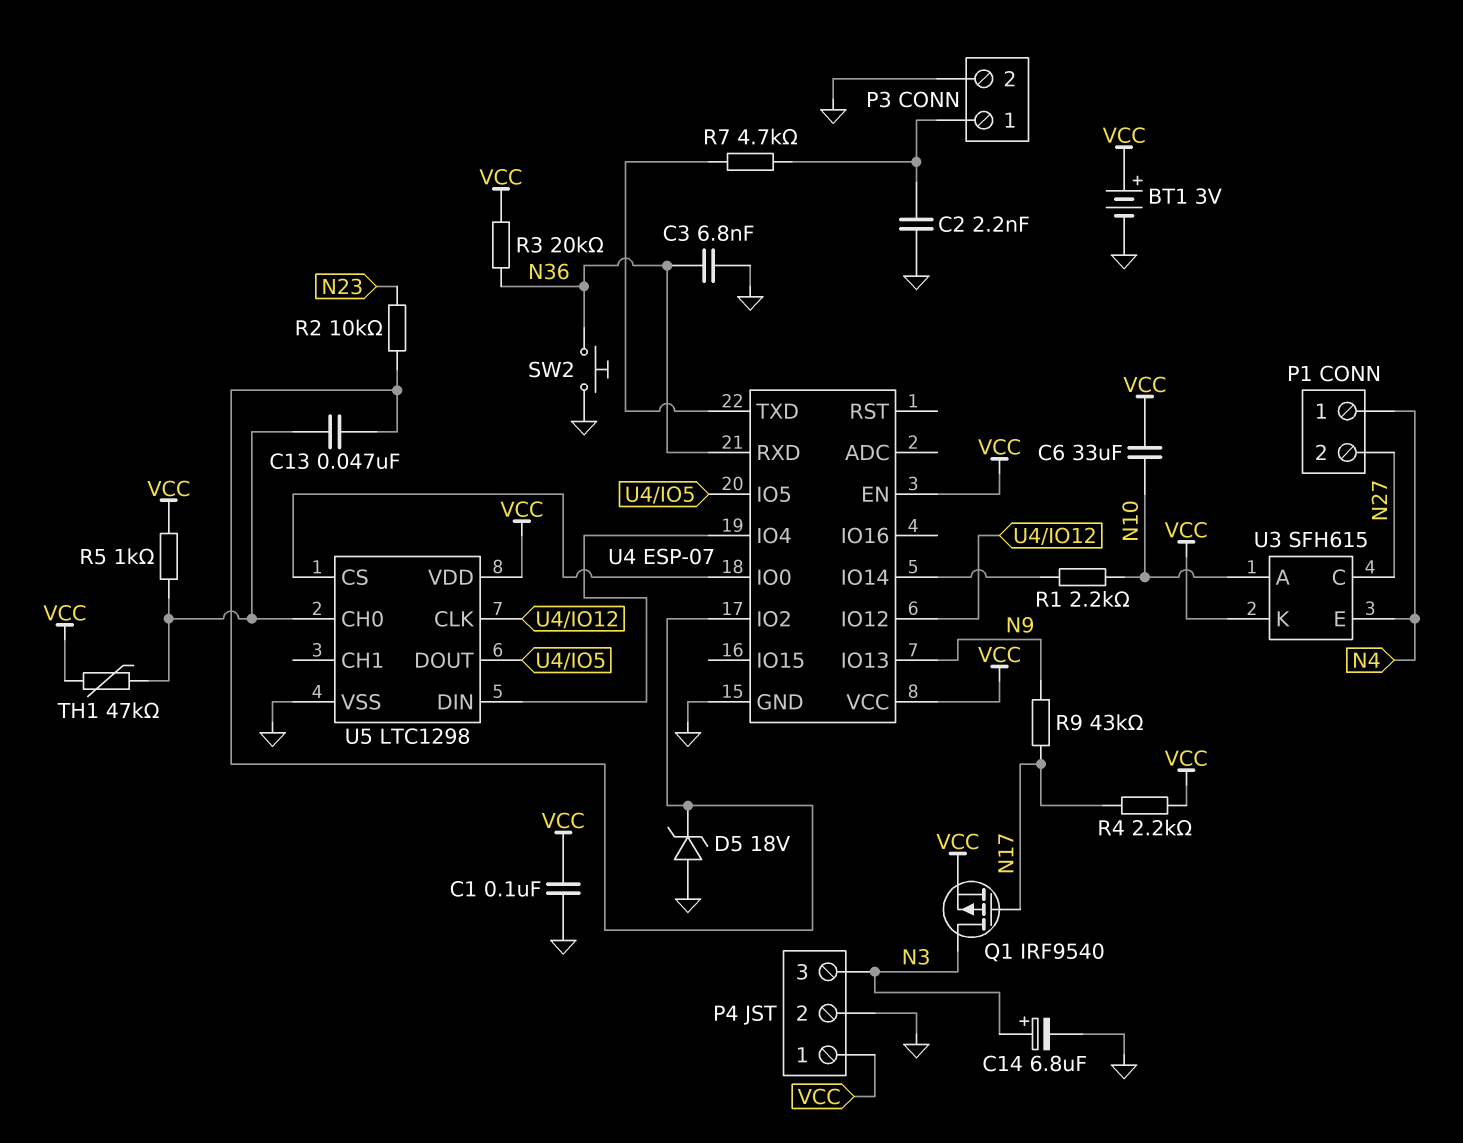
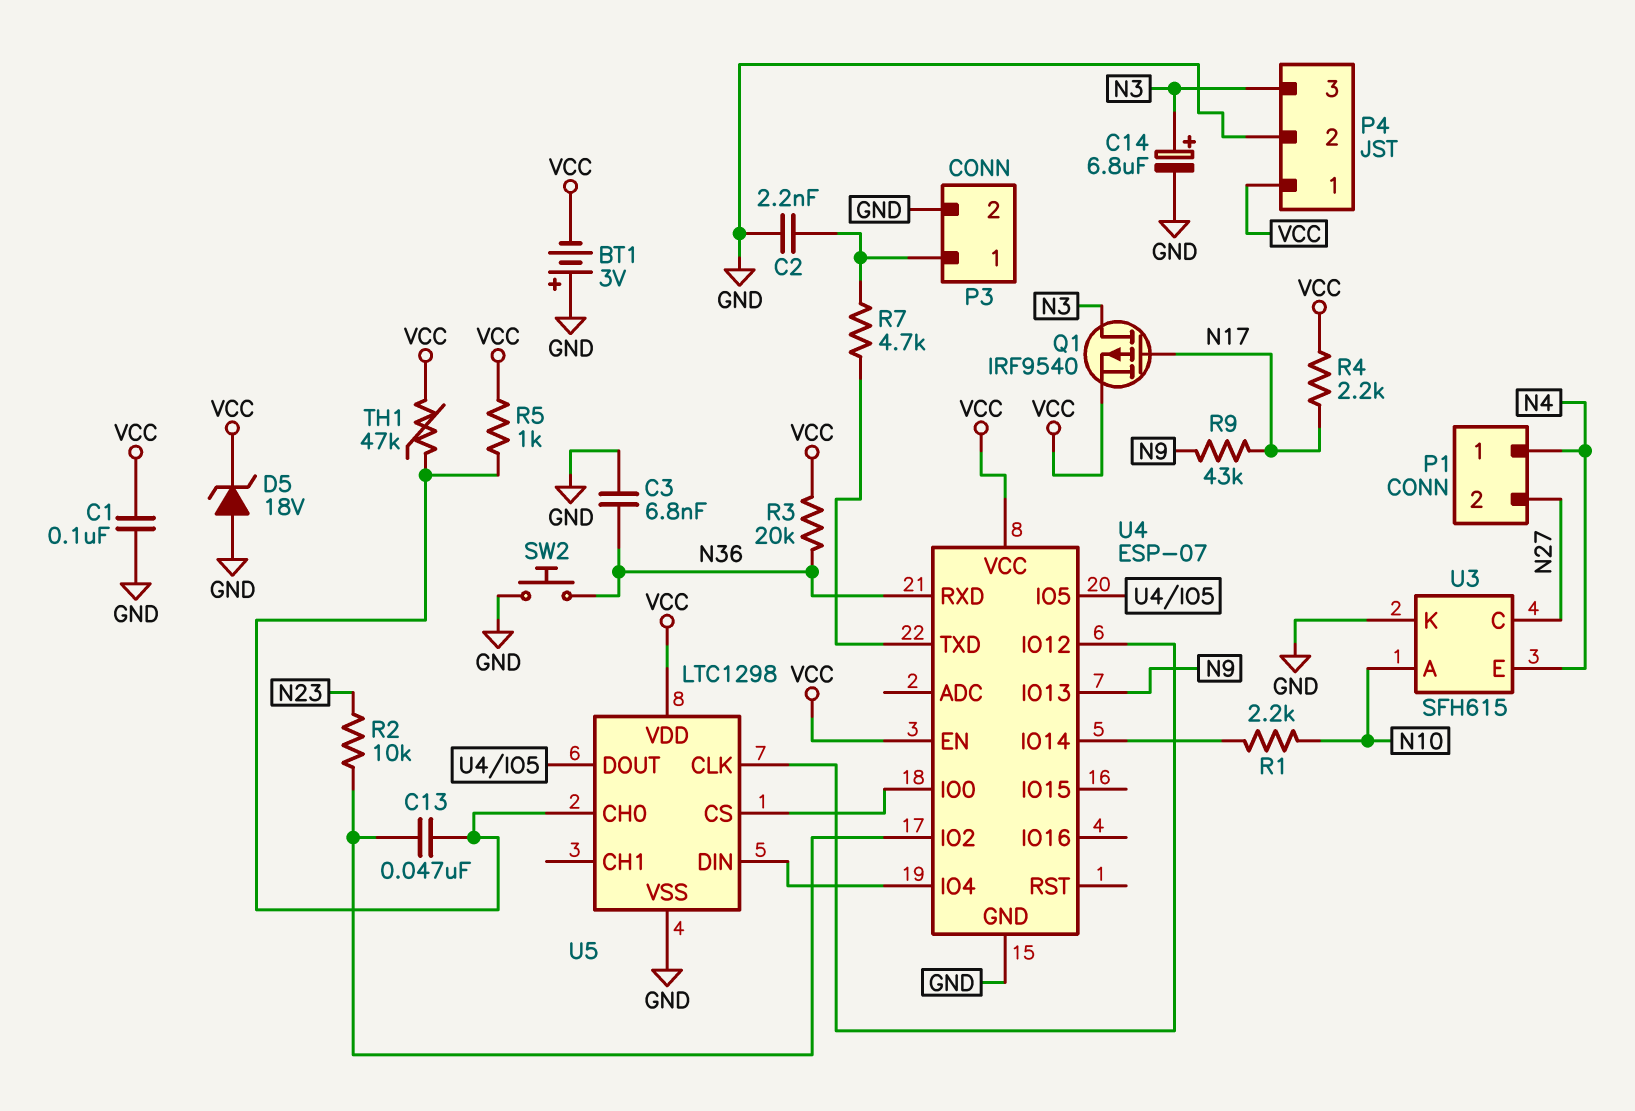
BT1: 3V (plus VCC, minus GND) -> 3V (plus GND, minus VCC)
C6: 33uF (N10, VCC) -> none
D5: zener 18V (A GND, K U4/IO2) -> zener 18V (A GND, K VCC)
U3 pin K: VCC -> GND

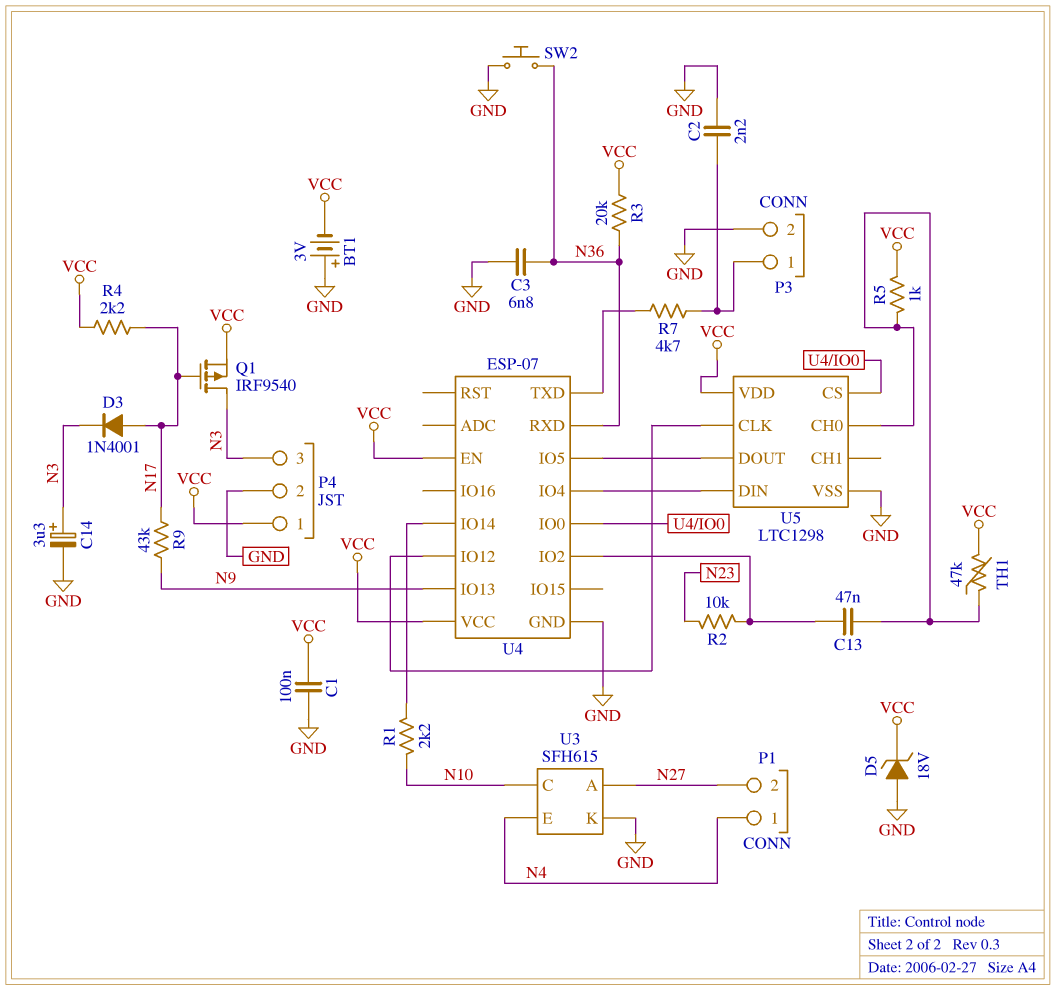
C14: 6.8uF (plus N3, minus GND) -> 3.3uF (plus N3, minus GND)
D3: none -> diode 1N4001 (A N17, K N3)
U3 pin A: N10 -> N27
U3 pin C: N27 -> N10

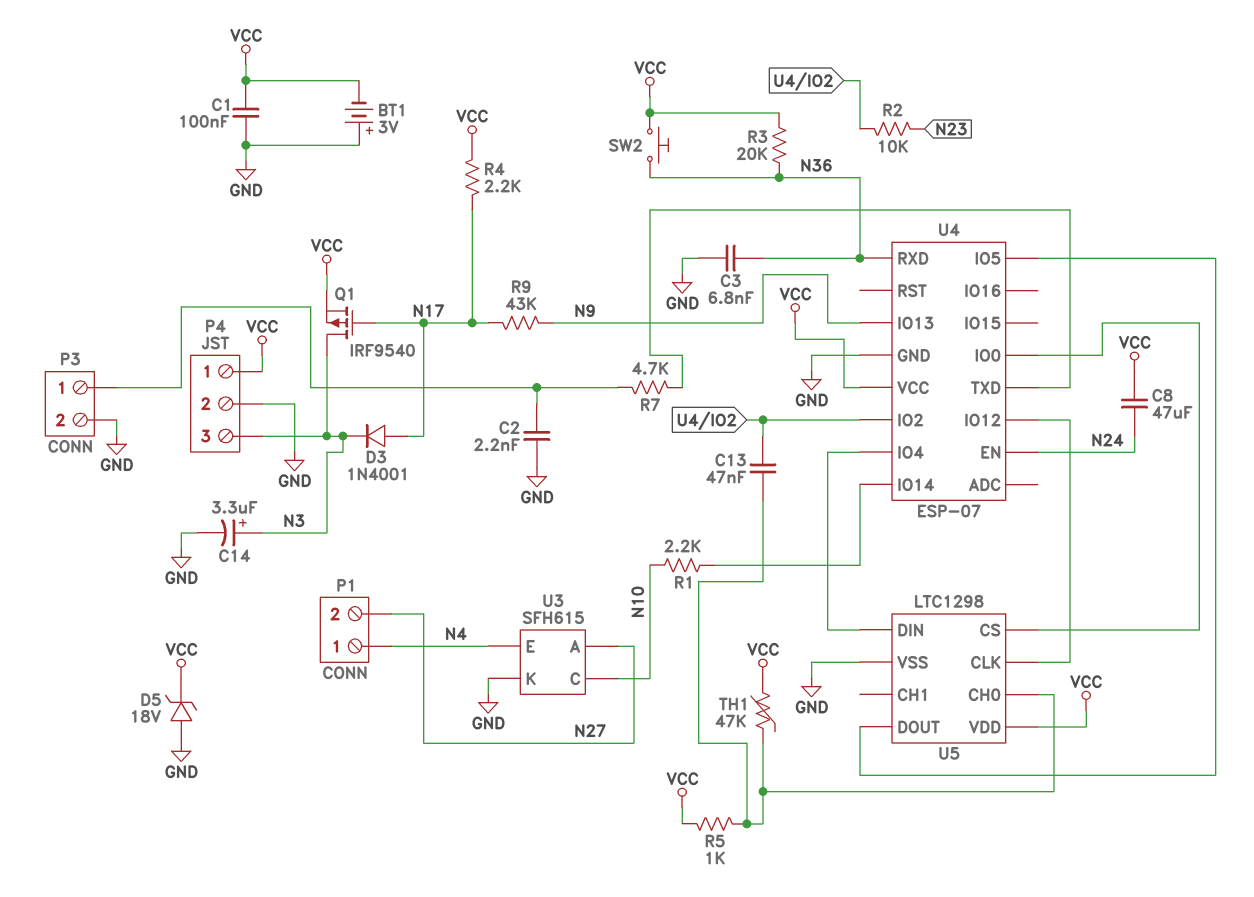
C8: none -> 47uF (N24, VCC)
SW2: button (GND, N36) -> button (N36, VCC)
U4 pin EN: VCC -> N24

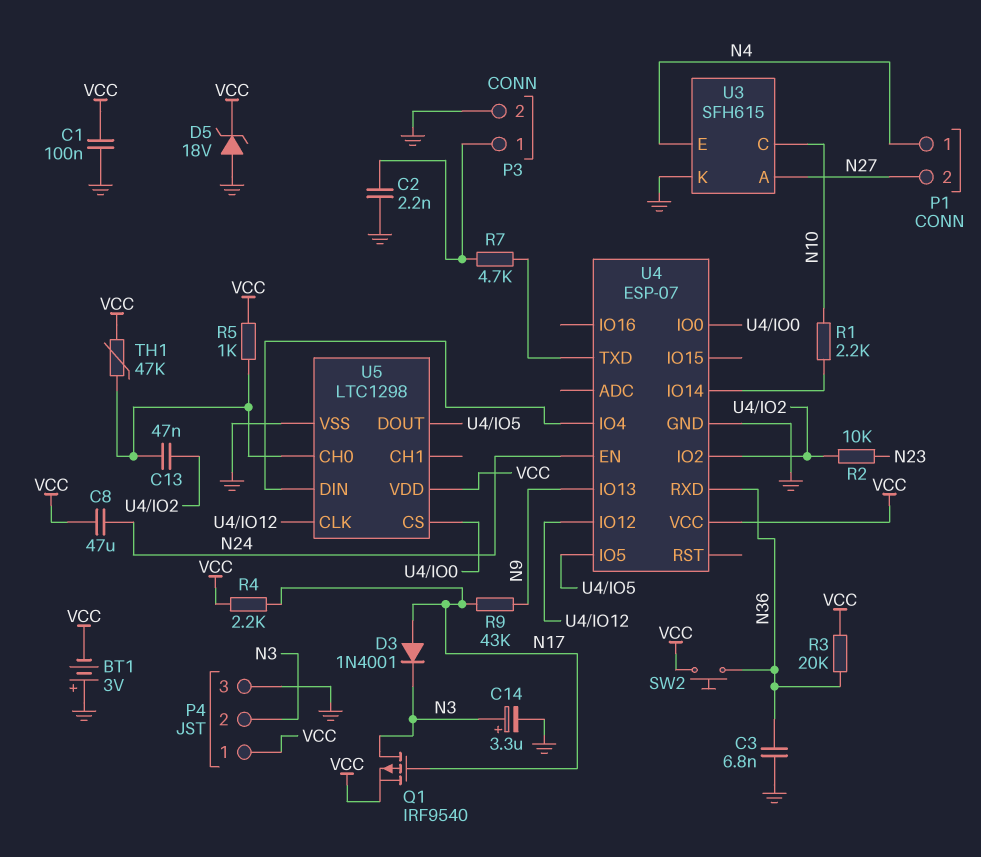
P4 pin 2: GND -> N3
P4 pin 3: N3 -> GND

